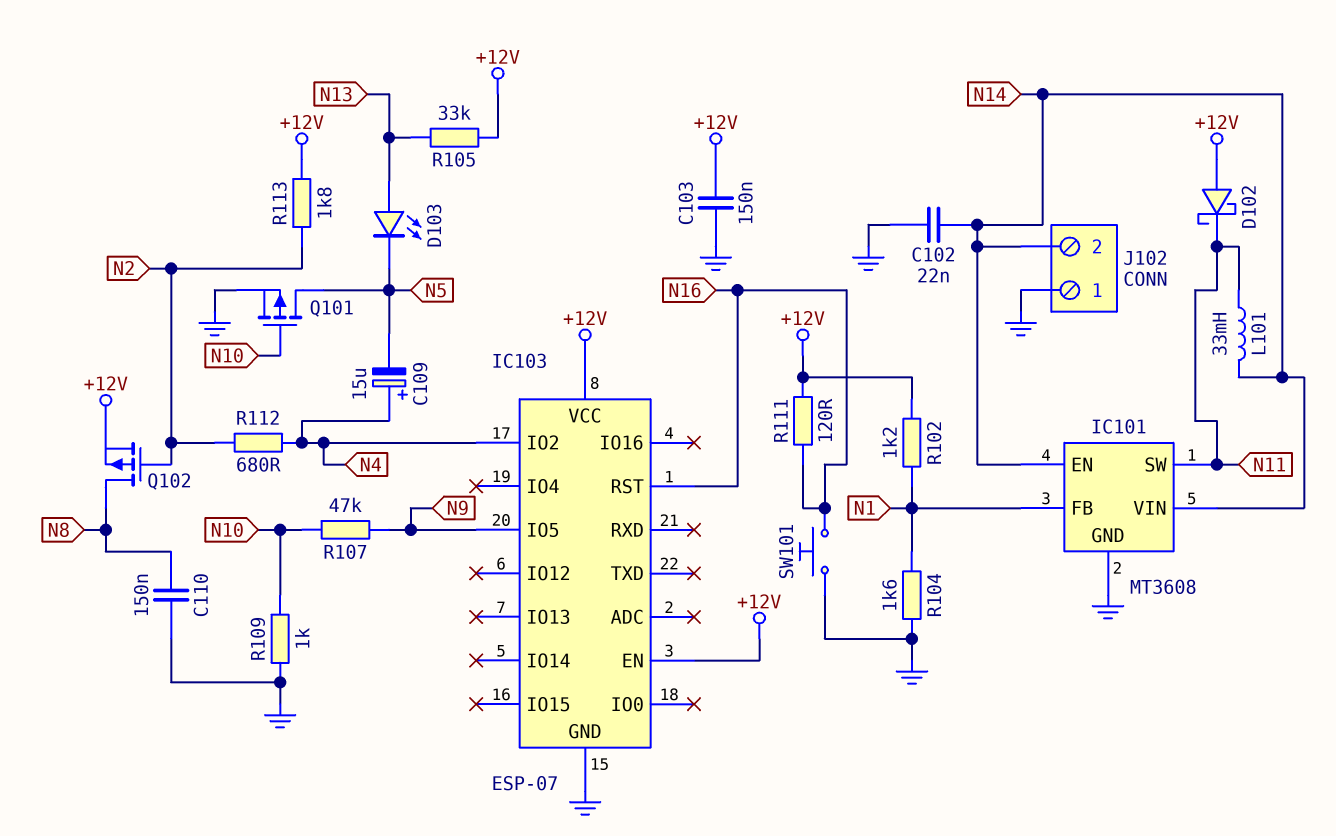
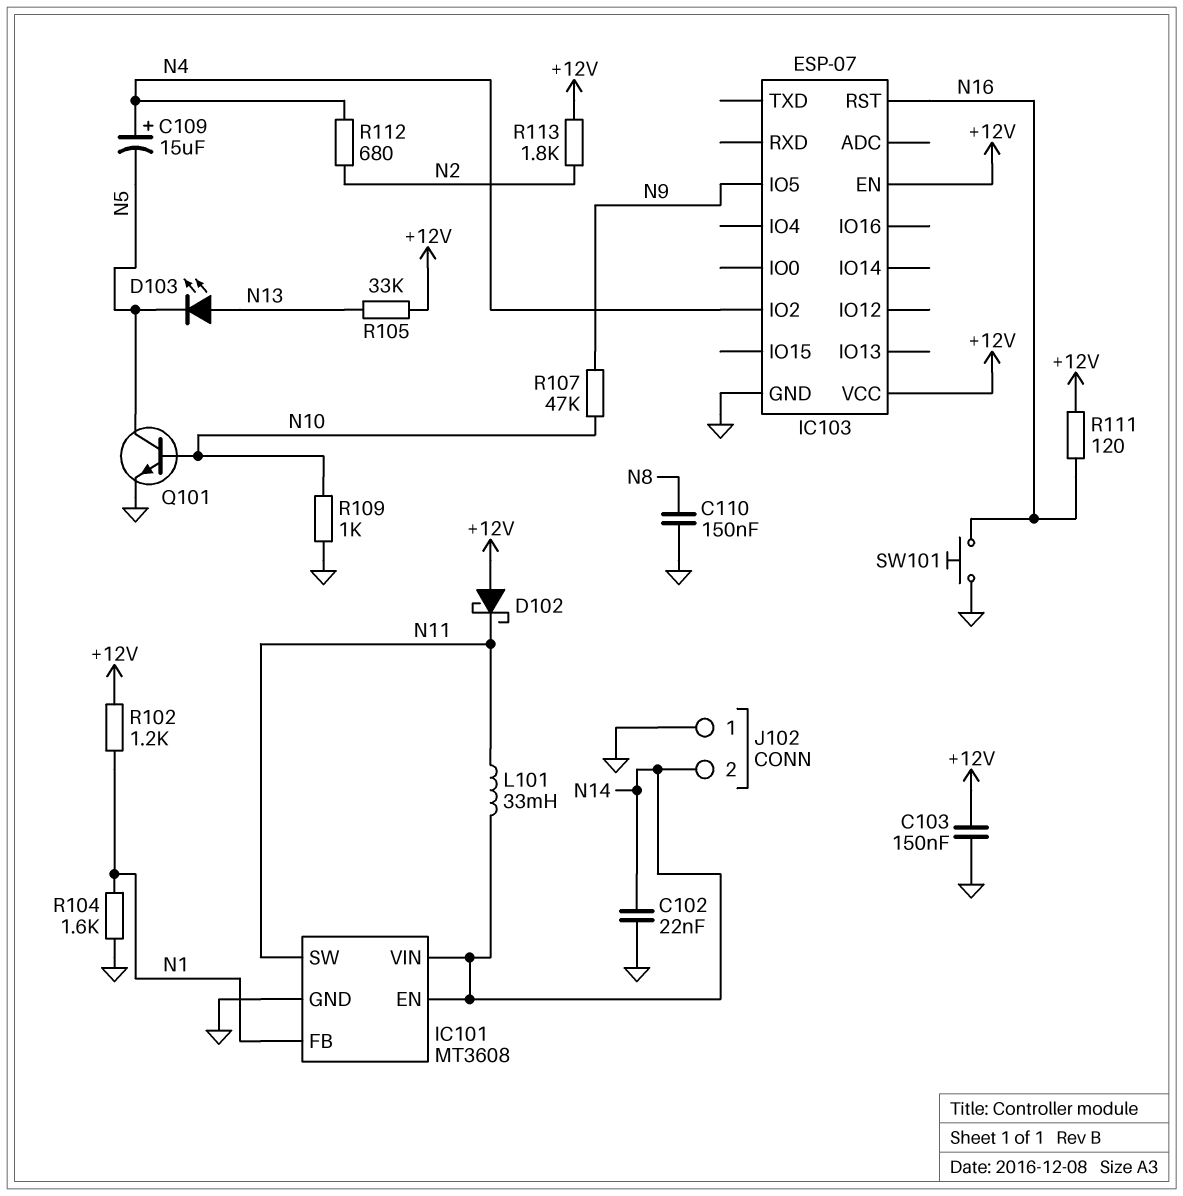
Q101: PMOS (G N10, D N5, S GND) -> NPN (B N10, C N5, E GND)
Q102: PMOS (G N2, D N8, S +12V) -> none

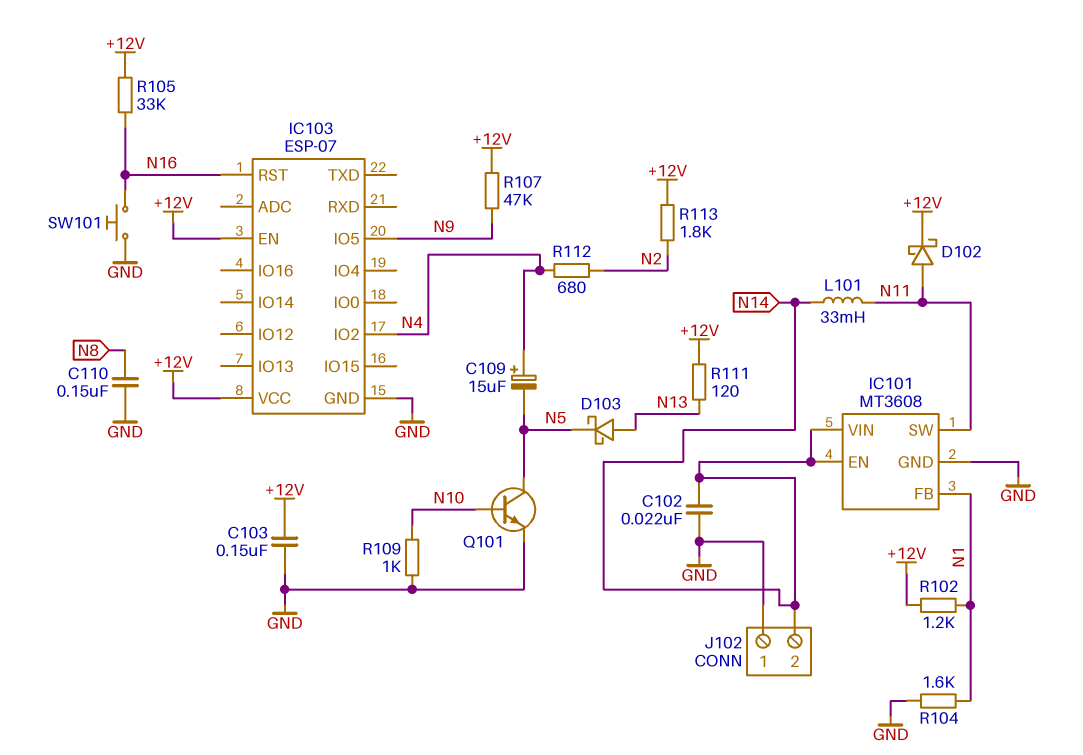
D102: schottky (A +12V, K N11) -> schottky (A N11, K +12V)
D103: LED (A N13, K N5) -> schottky (A N13, K N5)
R105: 33k (+12V, N13) -> 33k (+12V, N16)
R107: 47k (N9, N10) -> 47k (+12V, N9)
R111: 120 (+12V, N16) -> 120 (+12V, N13)

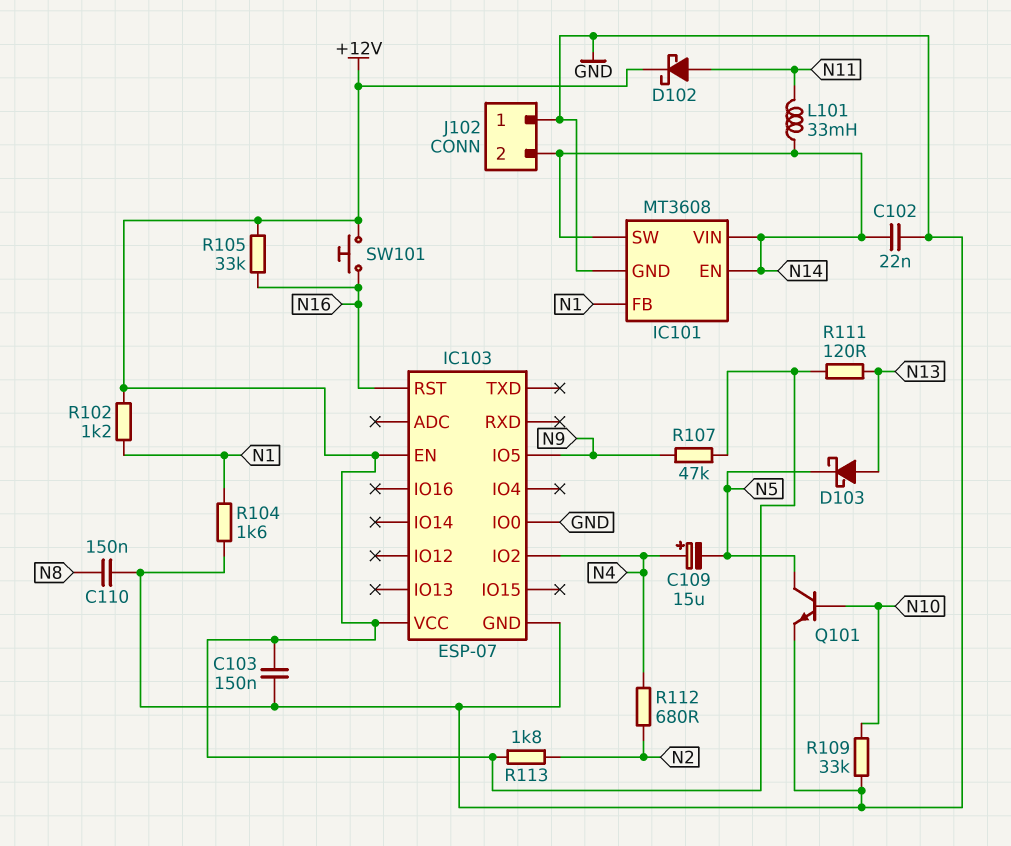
IC101 pin SW: N11 -> N14
IC103 pin IO0: none -> GND
R109: 1k (GND, N10) -> 33k (GND, N10)
SW101: button (GND, N16) -> button (+12V, N16)

